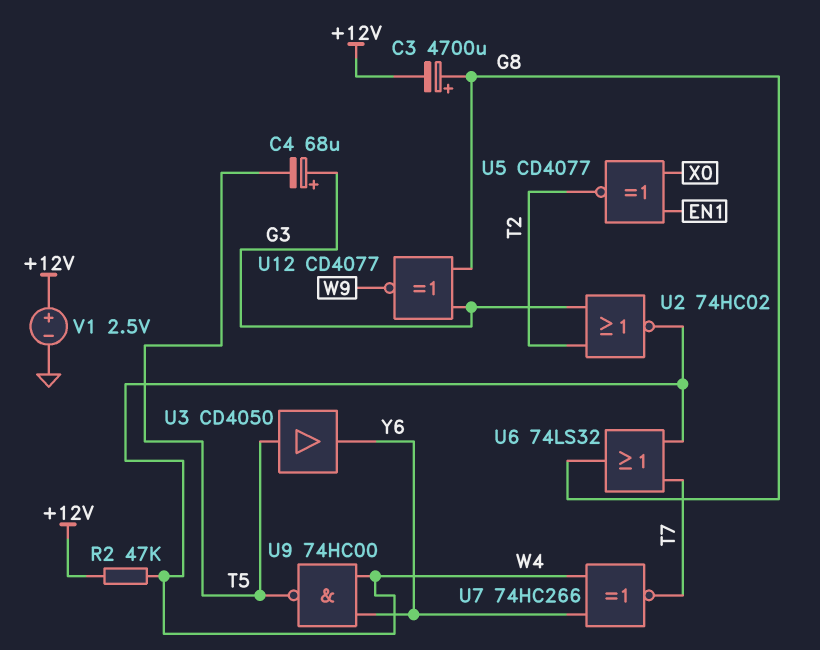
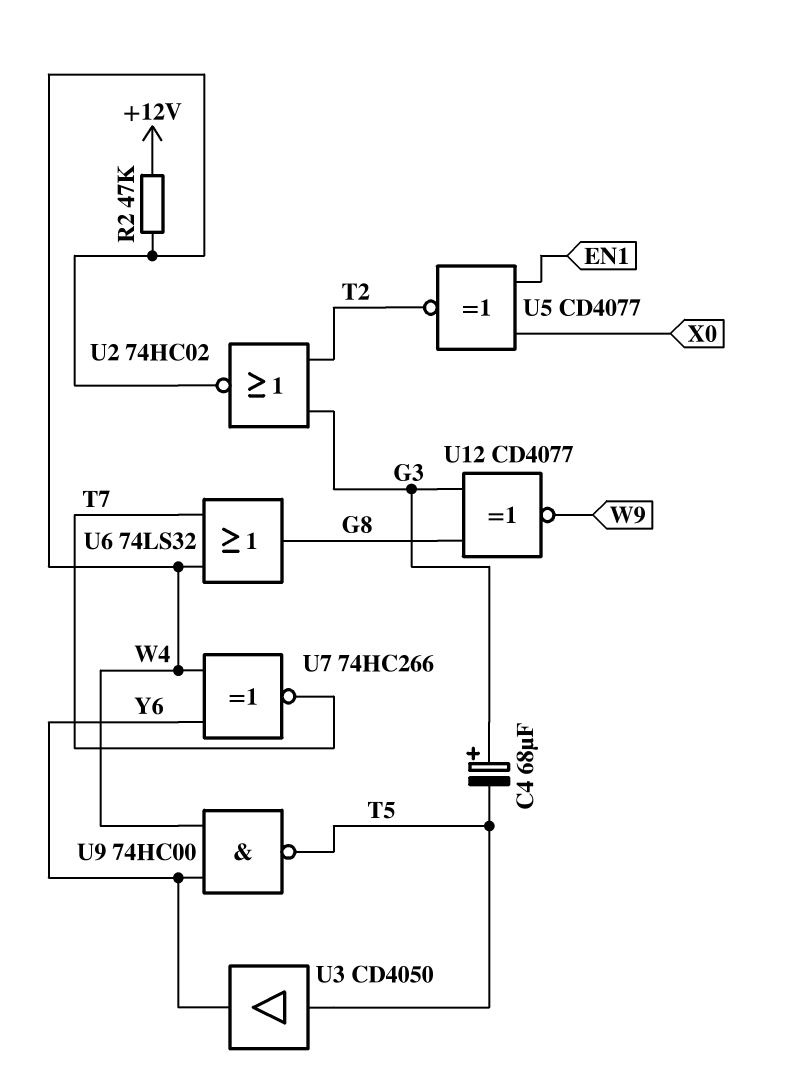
C3: 4700uF (plus G8, minus +12V) -> none
V1: 2.5V (plus +12V, minus GND) -> none

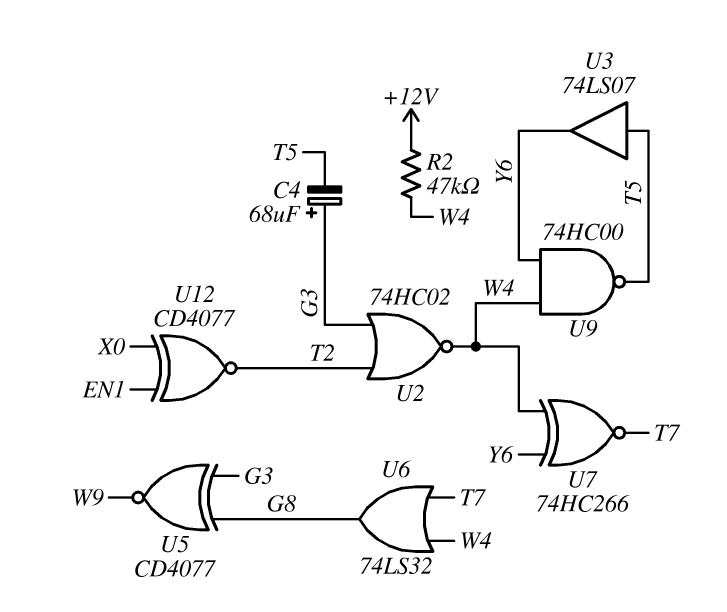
U3: buffer CD4050 (in T5, out Y6) -> buffer 74LS07 (in T5, out Y6)
U5: XNOR CD4077 (in EN1, in X0, out T2) -> XNOR CD4077 (in G3, in G8, out W9)
U12: XNOR CD4077 (in G3, in G8, out W9) -> XNOR CD4077 (in EN1, in X0, out T2)

